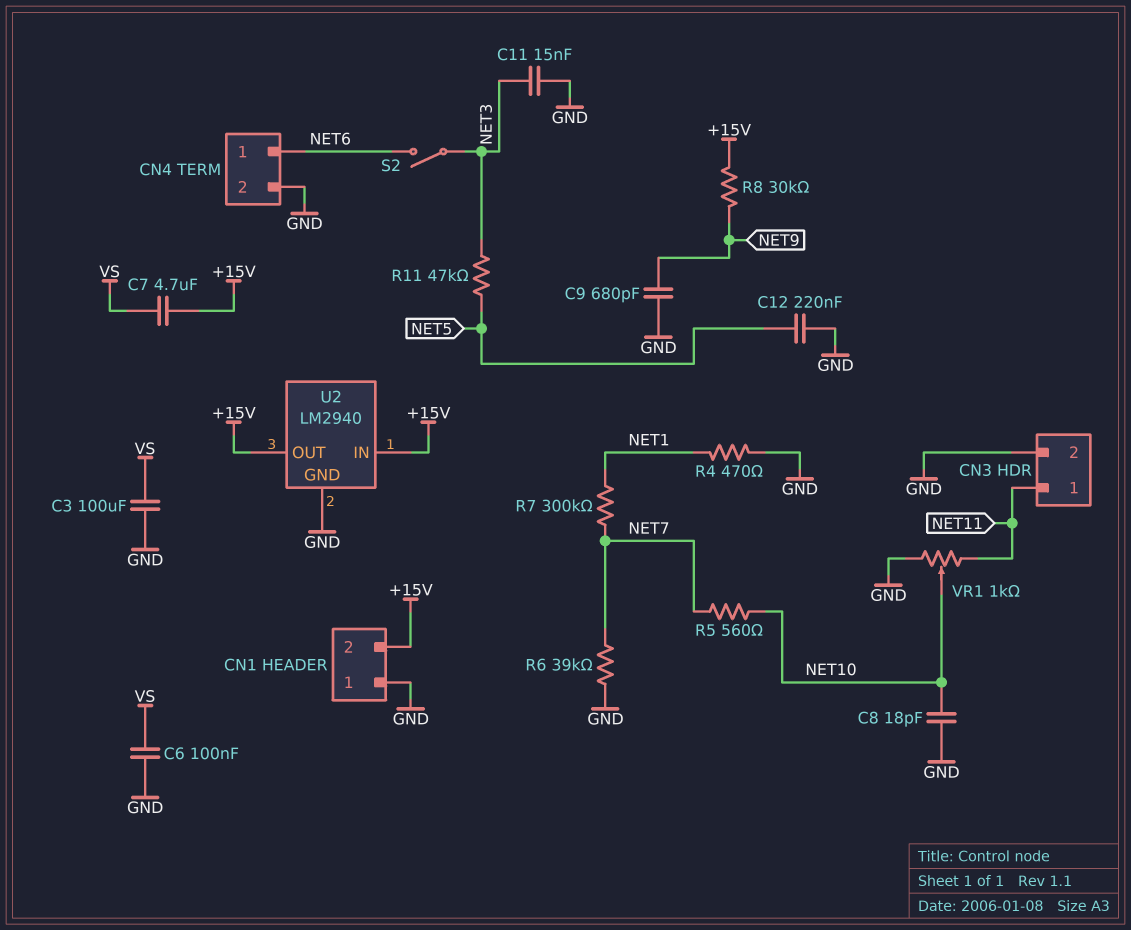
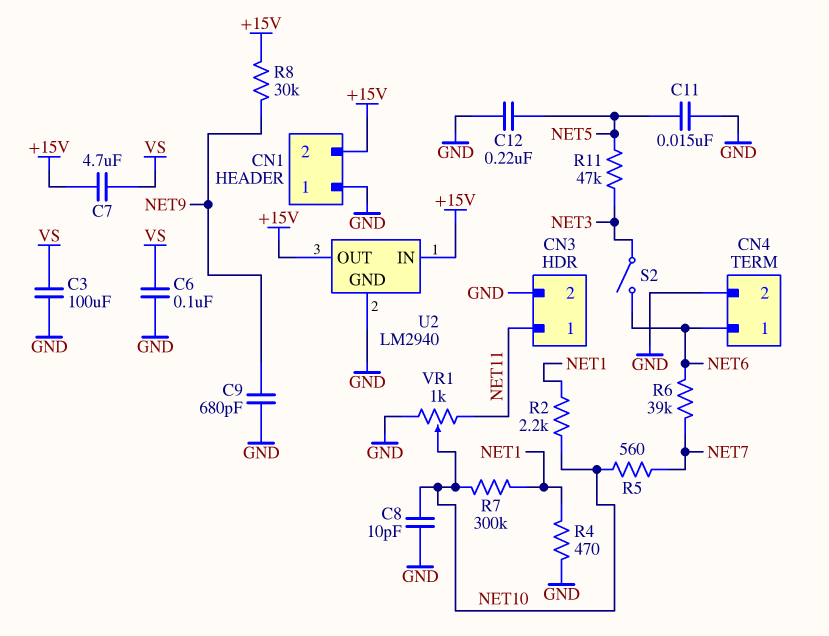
C8: 18pF (GND, NET10) -> 10pF (GND, NET10)
C11: 15nF (GND, NET3) -> 15nF (GND, NET5)
R2: none -> 2.2k (NET1, NET10)
R6: 39k (GND, NET7) -> 39k (NET6, NET7)
R7: 300k (NET1, NET7) -> 300k (NET1, NET10)

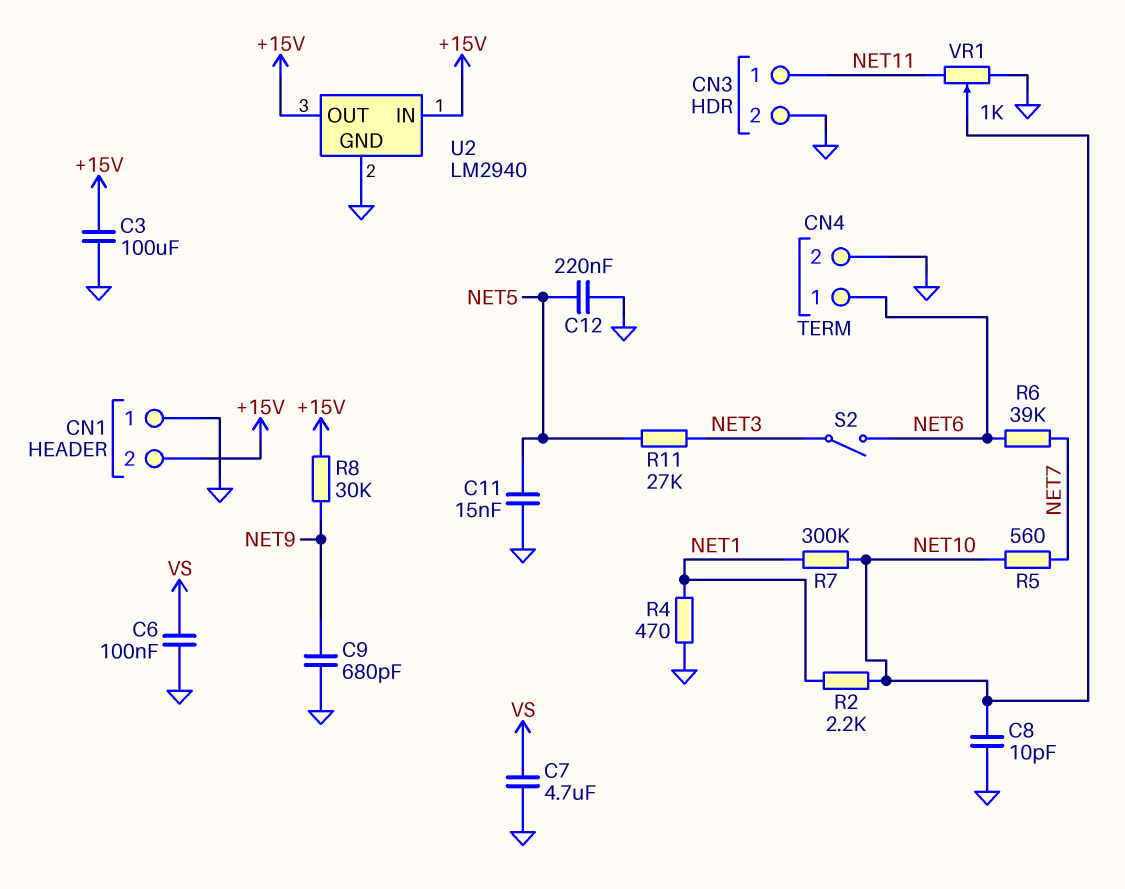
C3: 100uF (GND, VS) -> 100uF (+15V, GND)
C7: 4.7uF (+15V, VS) -> 4.7uF (GND, VS)
R11: 47k (NET3, NET5) -> 27k (NET3, NET5)

